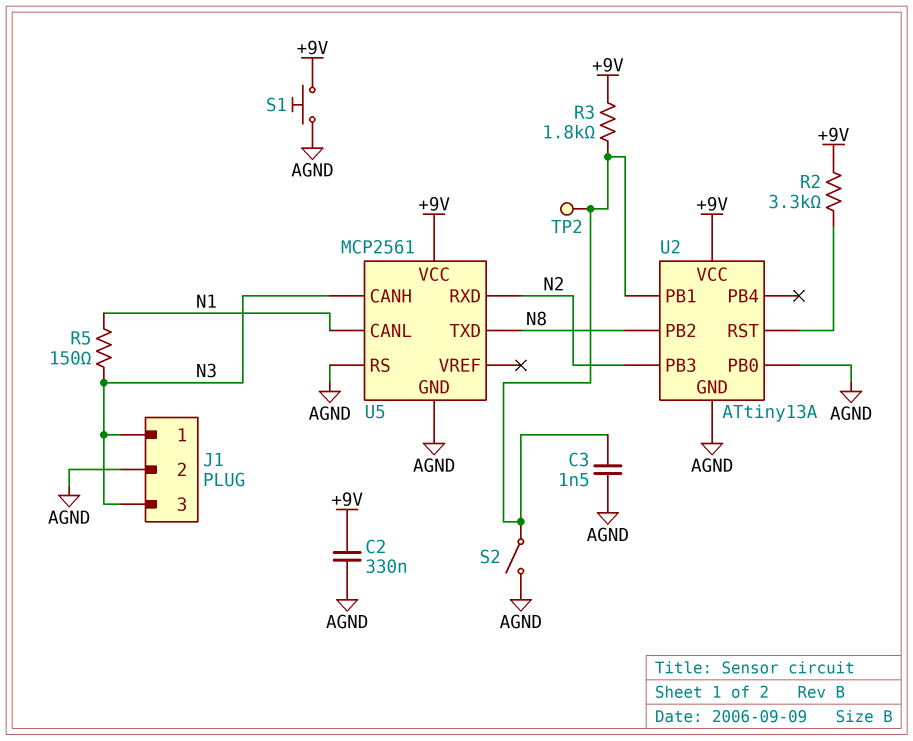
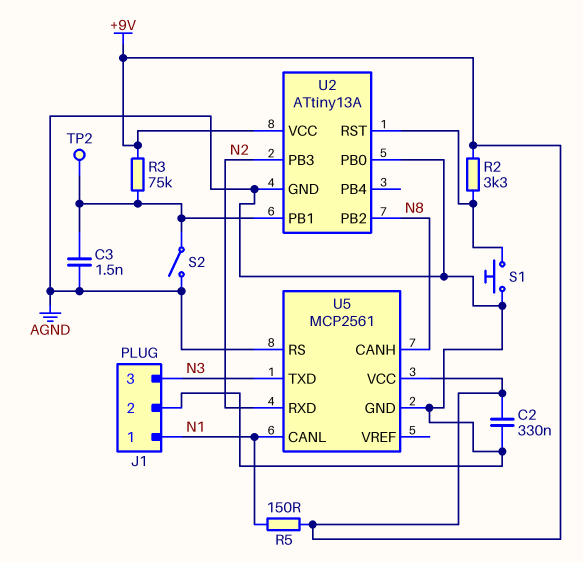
J1 pin 1: N3 -> N1
R3: 1.8k (+9V, U2/PB1) -> 75k (+9V, U2/PB1)
R5: 150 (N1, N3) -> 150 (+9V, N1)
S1: button (+9V, AGND) -> button (AGND, U2/RST)
U5 pin CANH: N3 -> N8
U5 pin TXD: N8 -> N3

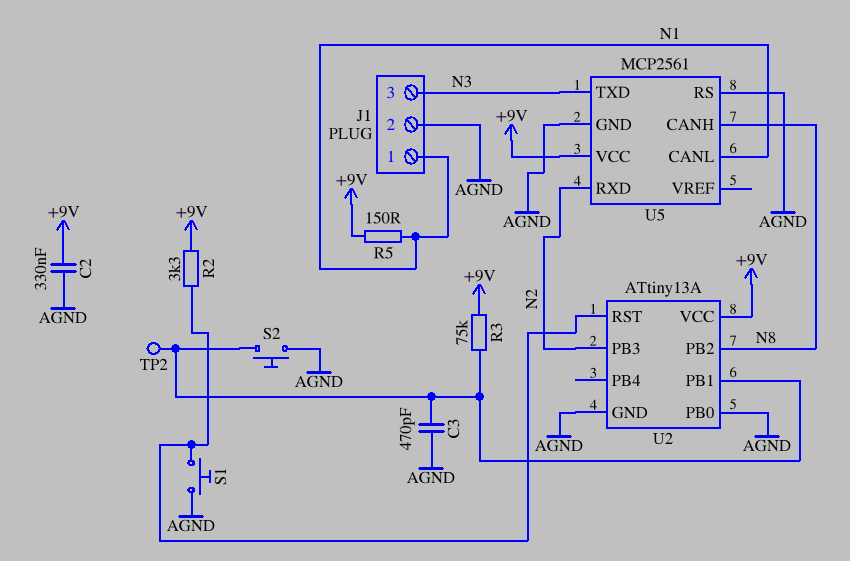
C3: 1.5nF (AGND, U2/PB1) -> 470pF (AGND, U2/PB1)
S2: switch (AGND, U2/PB1) -> button (AGND, U2/PB1)

